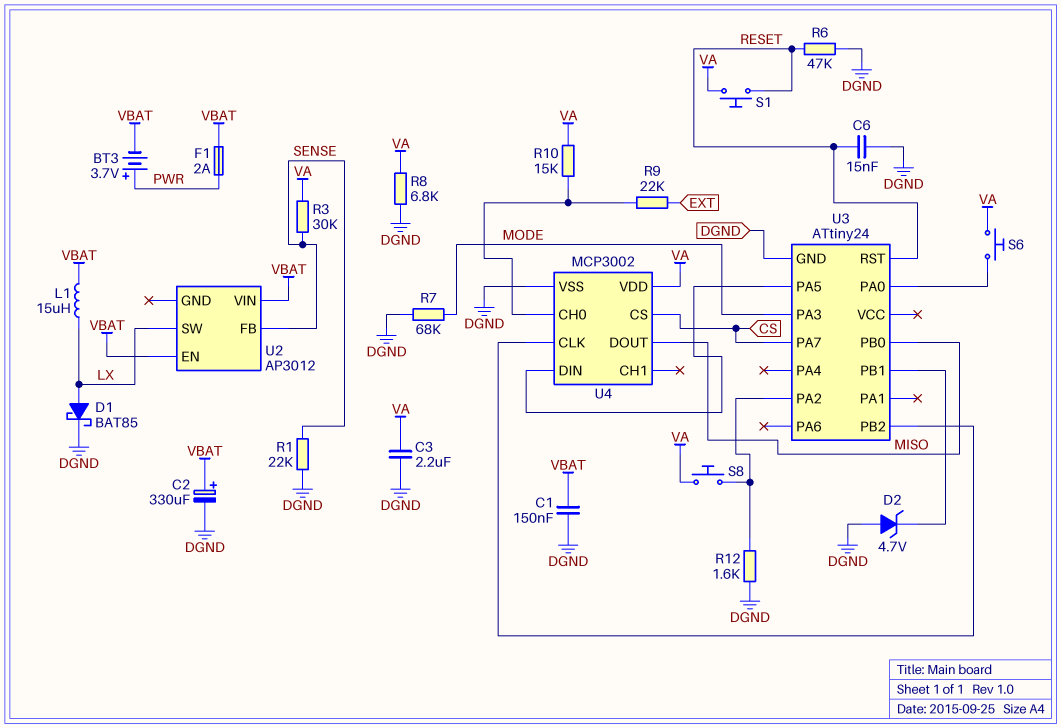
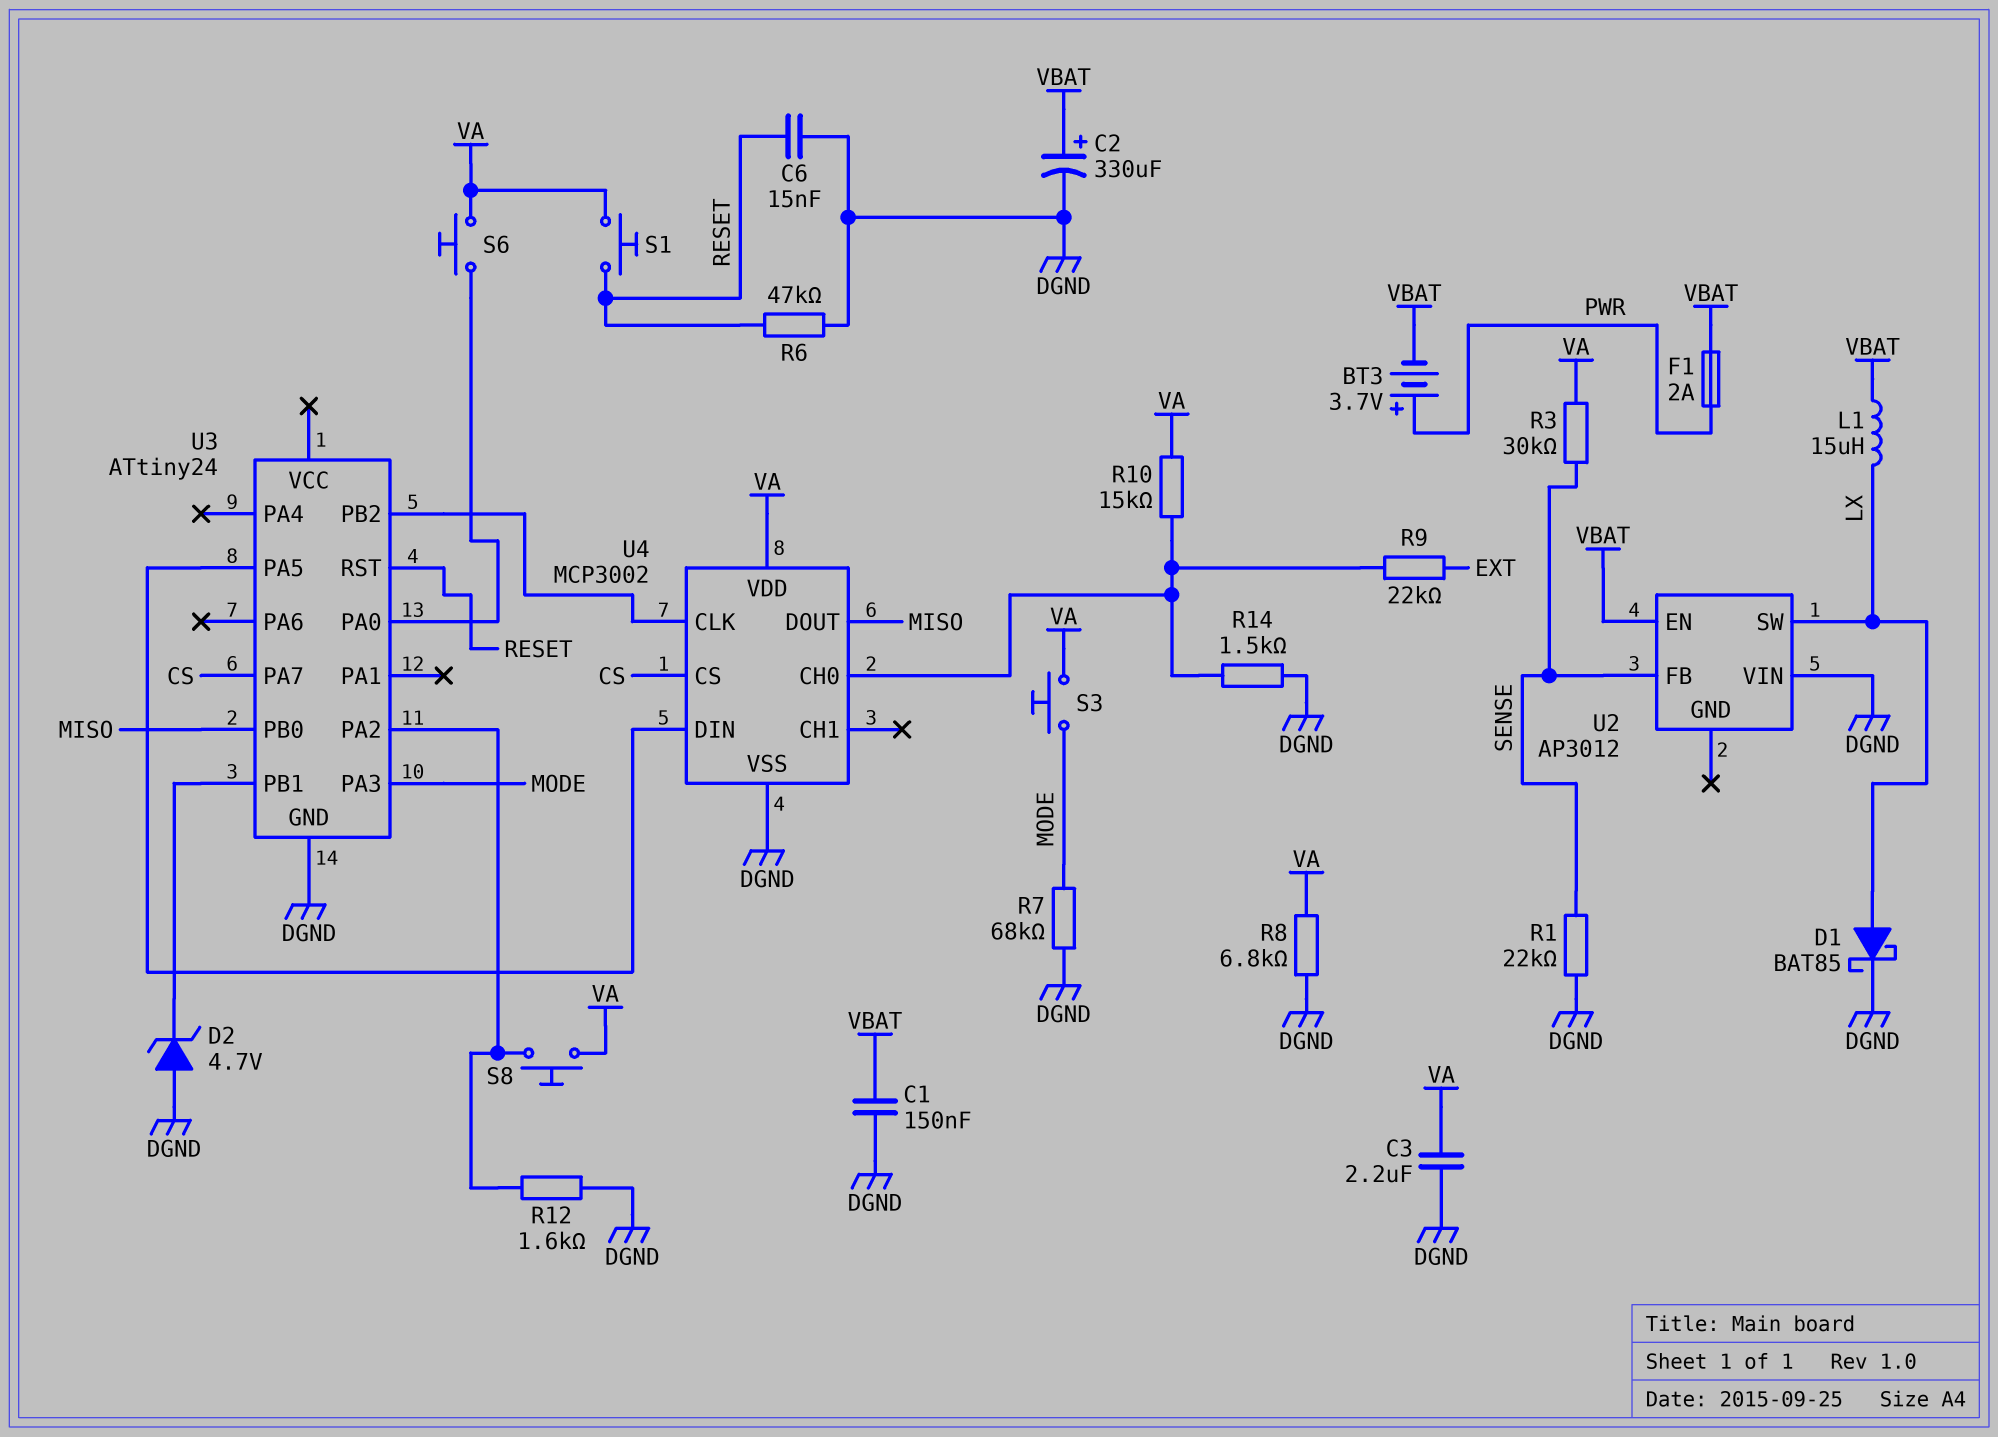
R14: none -> 1.5k (DGND, U4/CH0)
S3: none -> button (MODE, VA)
U2 pin VIN: VBAT -> DGND

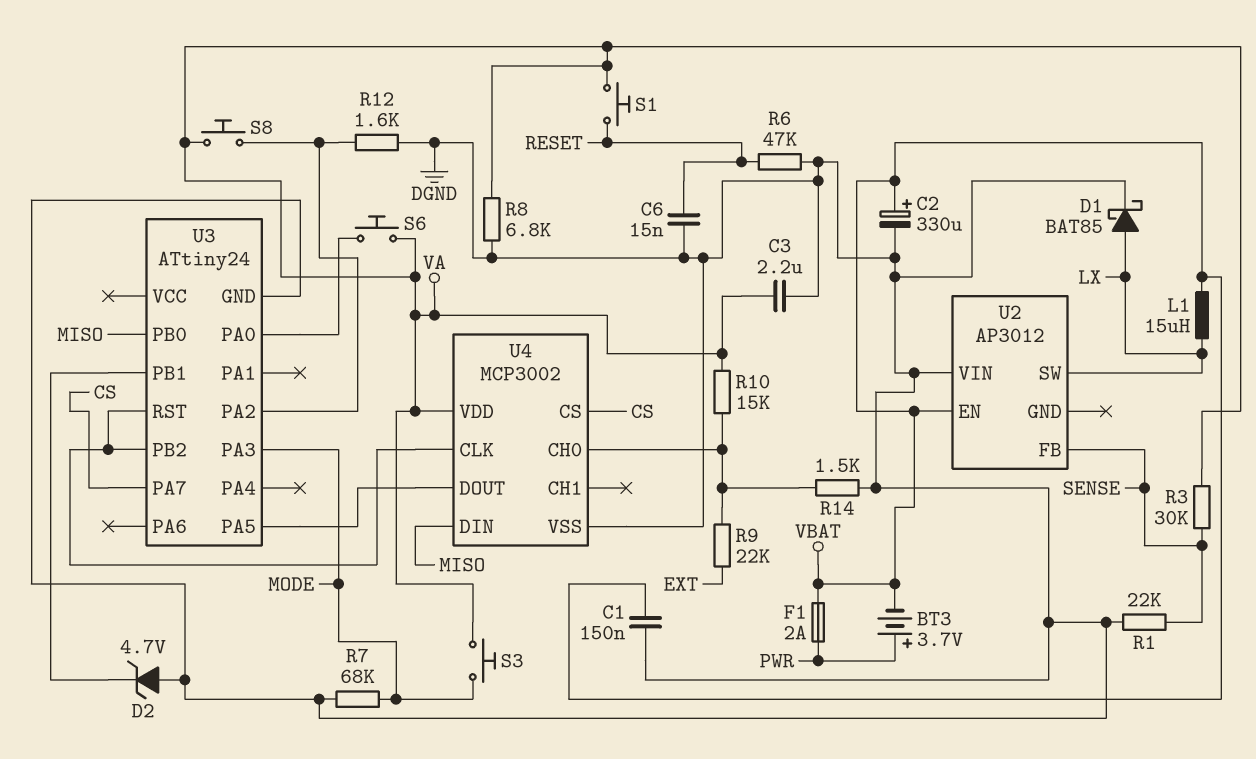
U3 pin RST: RESET -> U3/PB2
U4 pin DIN: U3/PA5 -> MISO
U4 pin DOUT: MISO -> U3/PA5

